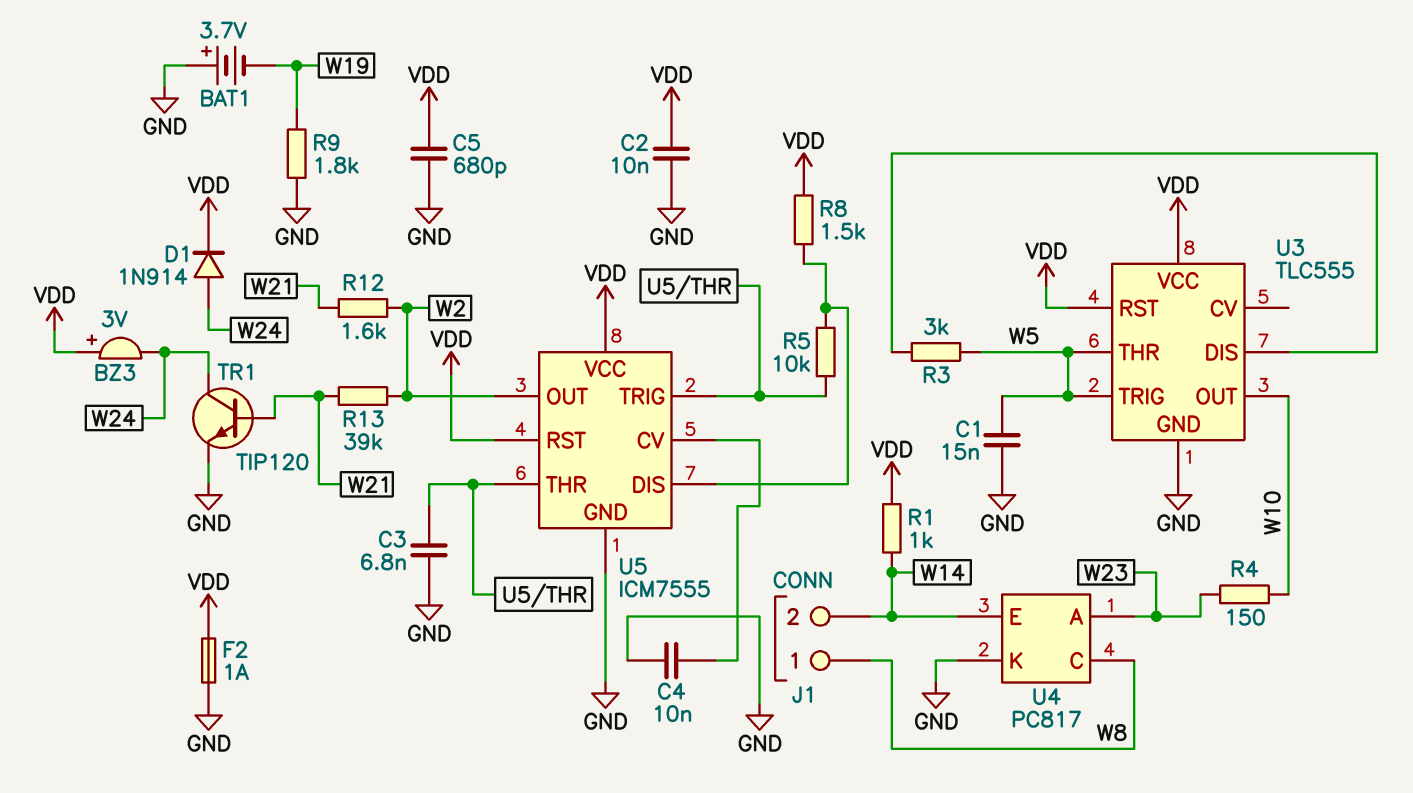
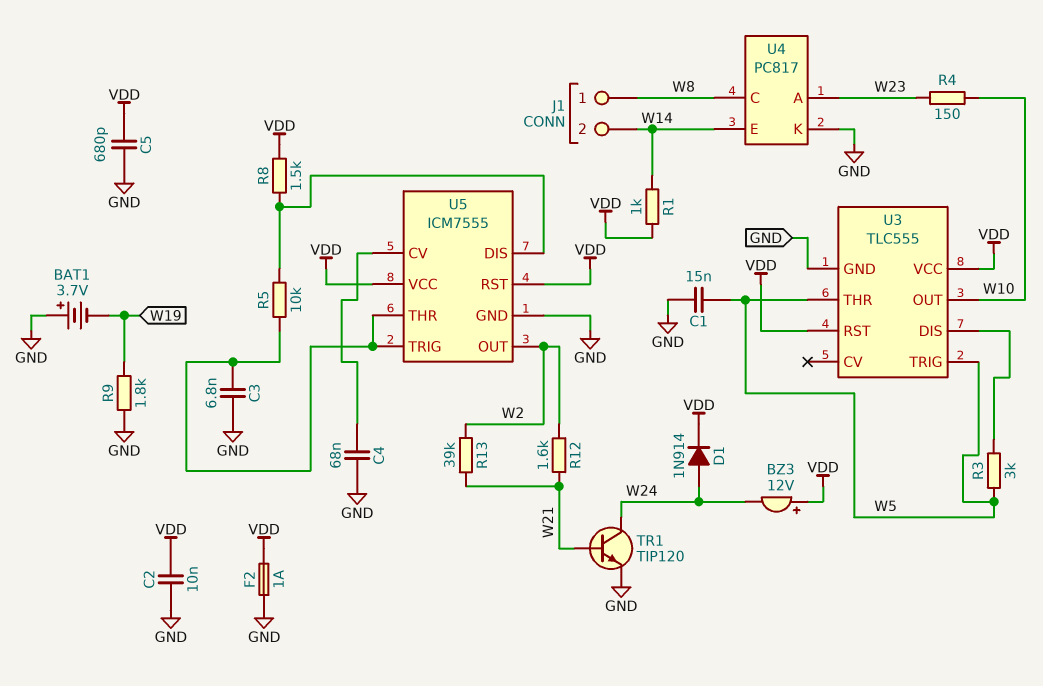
BZ3: buzzer 3V (plus VDD, minus W24) -> buzzer 12V (plus VDD, minus W24)
C4: 10nF (GND, U5/CV) -> 68nF (GND, U5/CV)

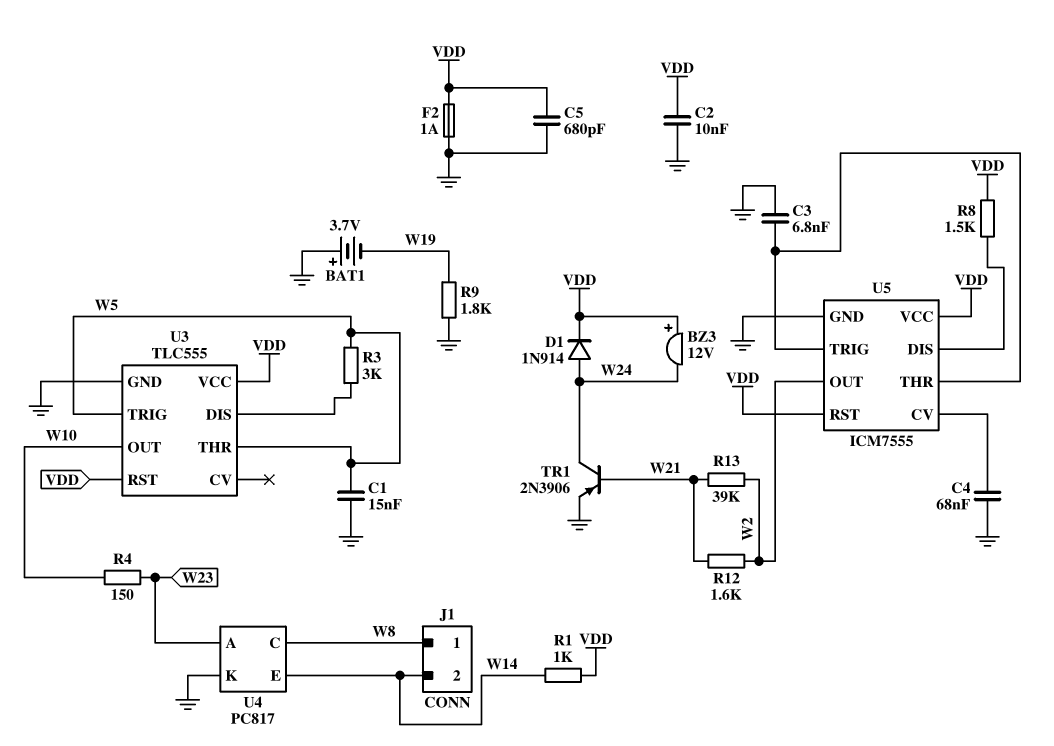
R5: 10k (U5/DIS, U5/THR) -> none
TR1: NPN TIP120 (B W21, C W24, E GND) -> PNP 2N3906 (B W21, C W24, E GND)

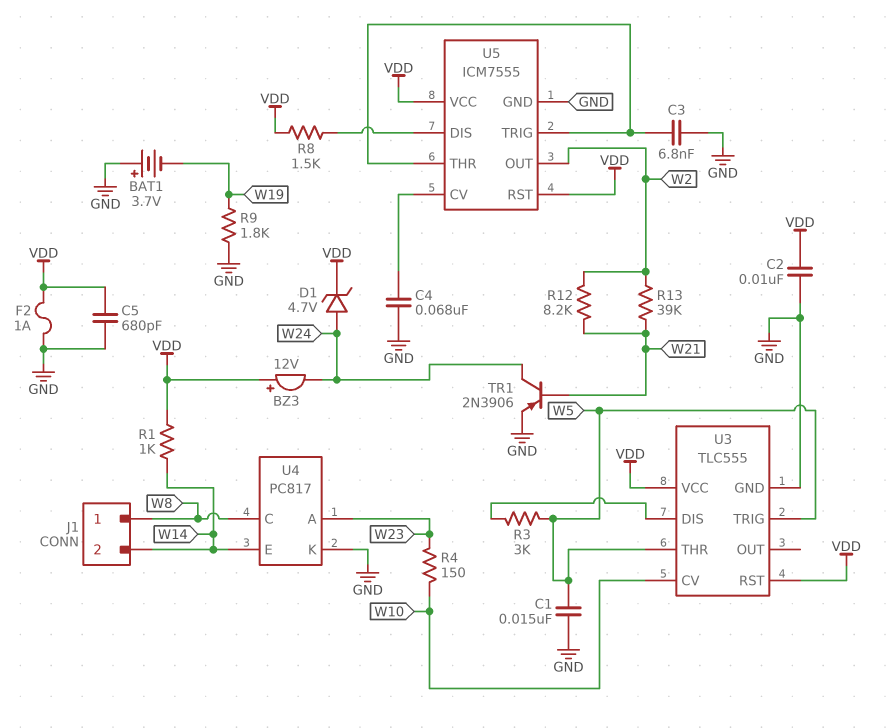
D1: diode 1N914 (A W24, K VDD) -> zener 4.7V (A W24, K VDD)
R12: 1.6k (W2, W21) -> 8.2k (W2, W21)
U3 pin CV: none -> W10
U3 pin OUT: W10 -> none

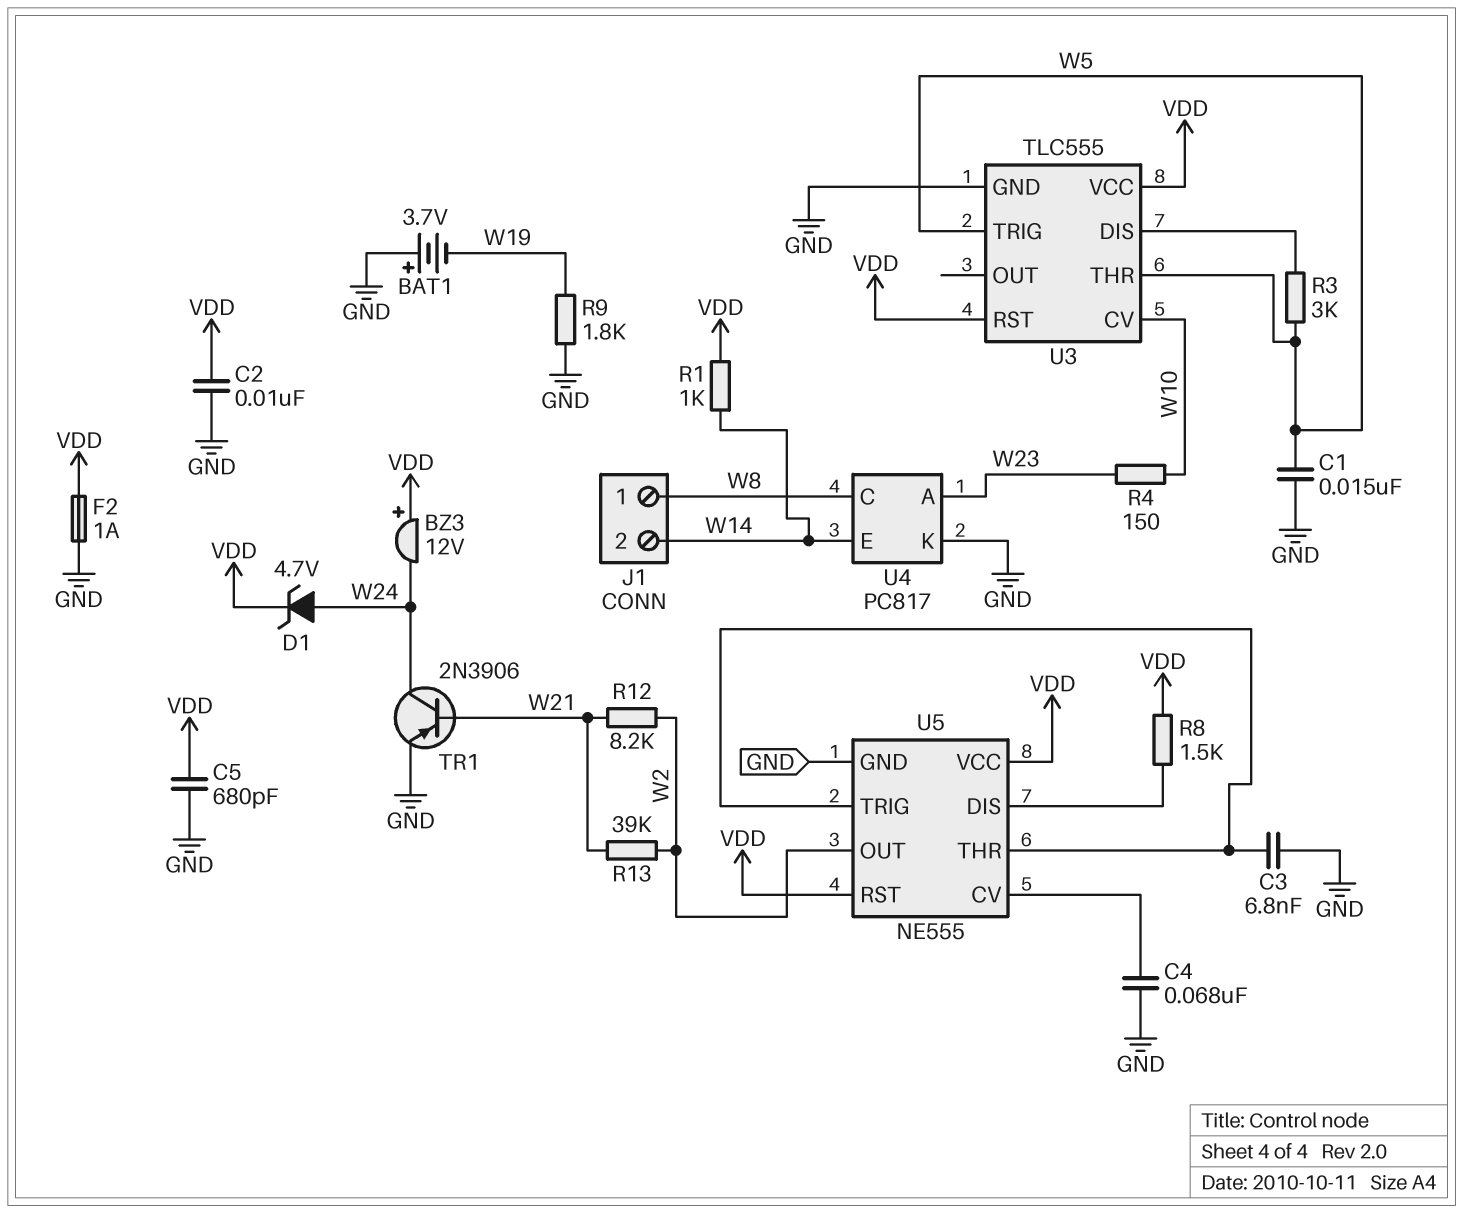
U5: ICM7555 -> NE555

